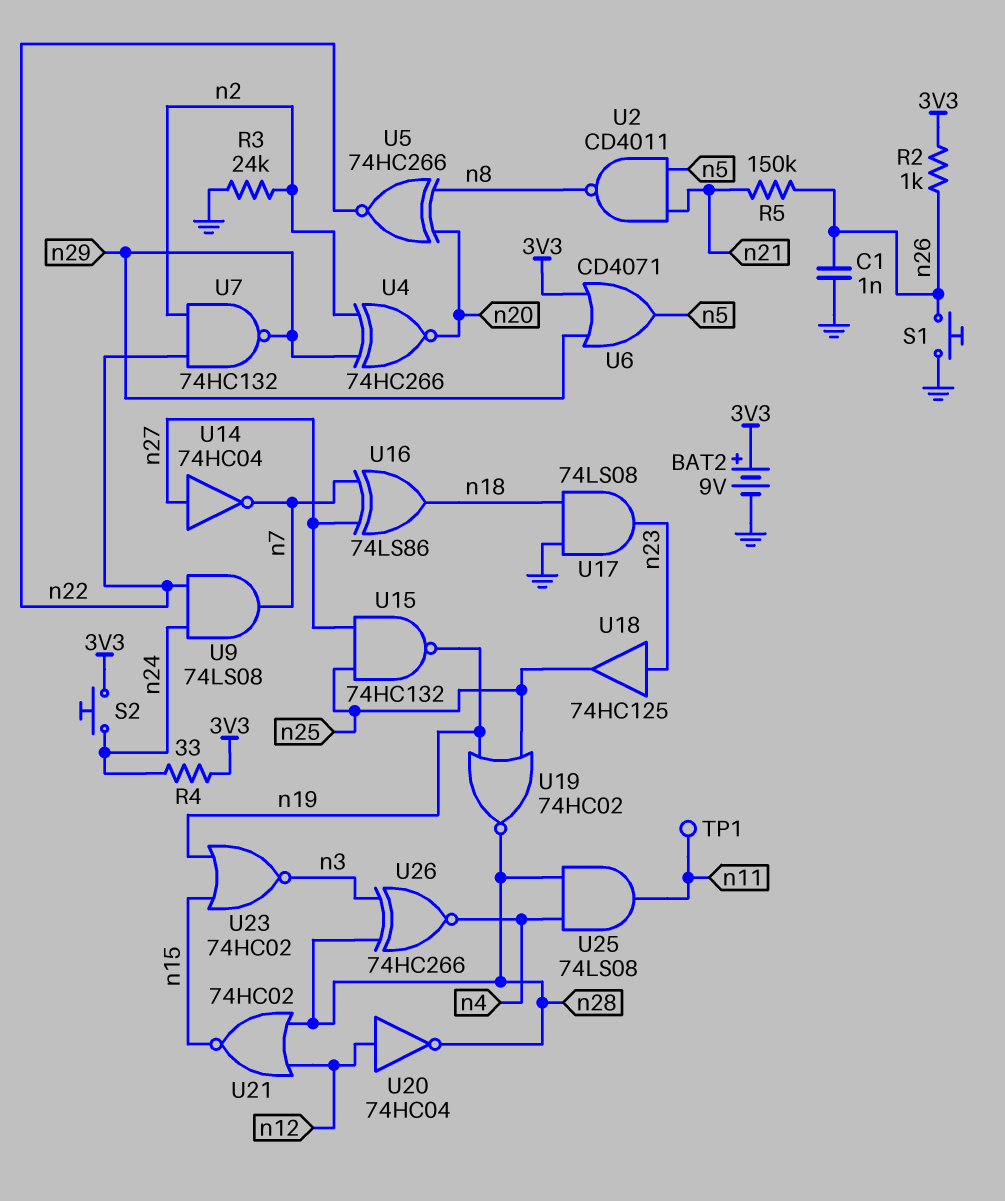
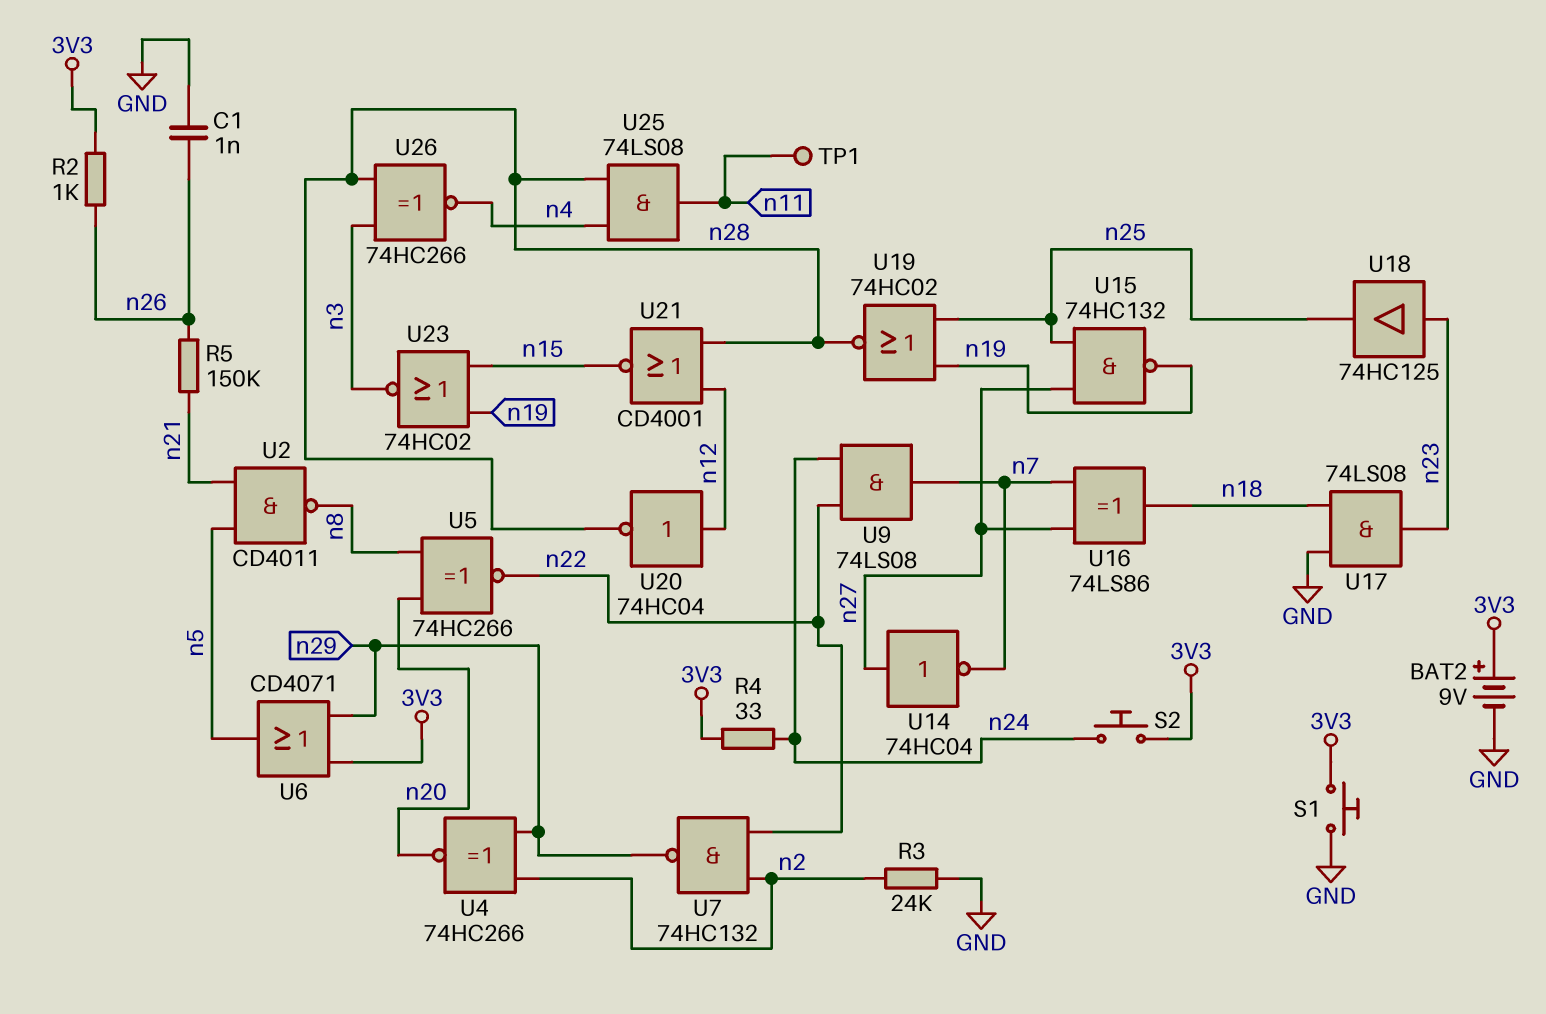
S1: button (GND, n26) -> button (3V3, GND)
U21: NOR 74HC02 (in n12, in n28, out n15) -> NOR CD4001 (in n12, in n28, out n15)

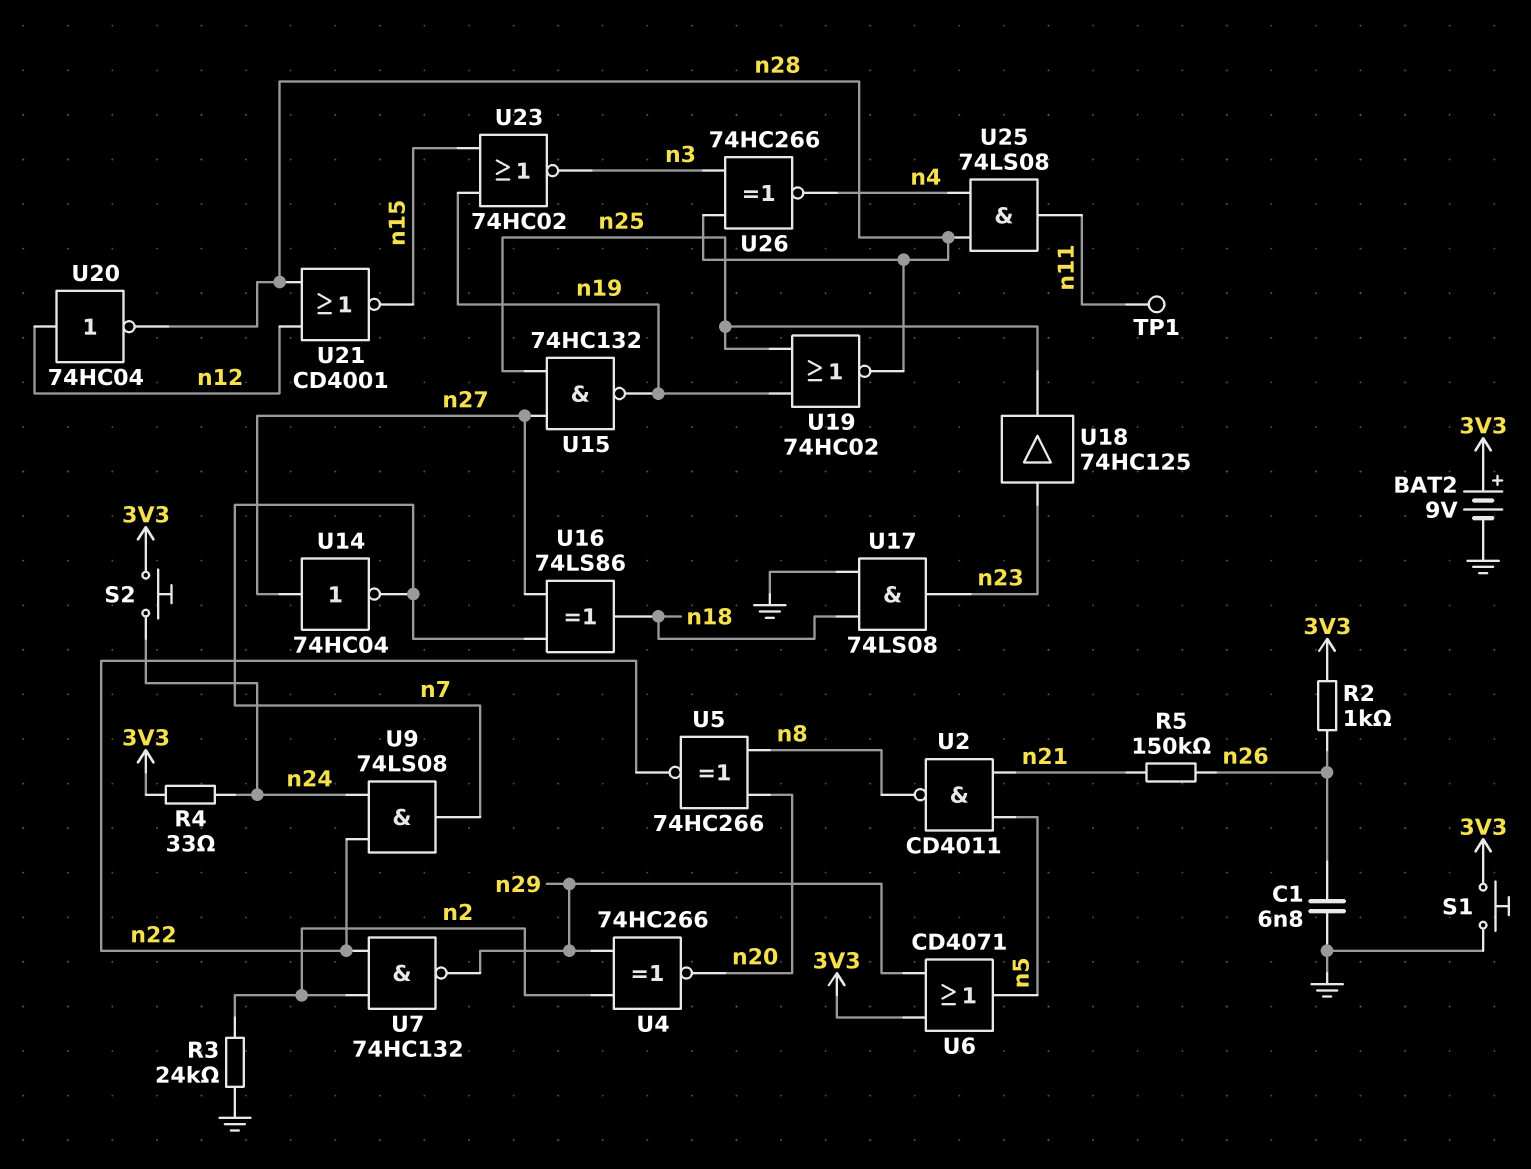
C1: 1nF (GND, n26) -> 6.8nF (GND, n26)

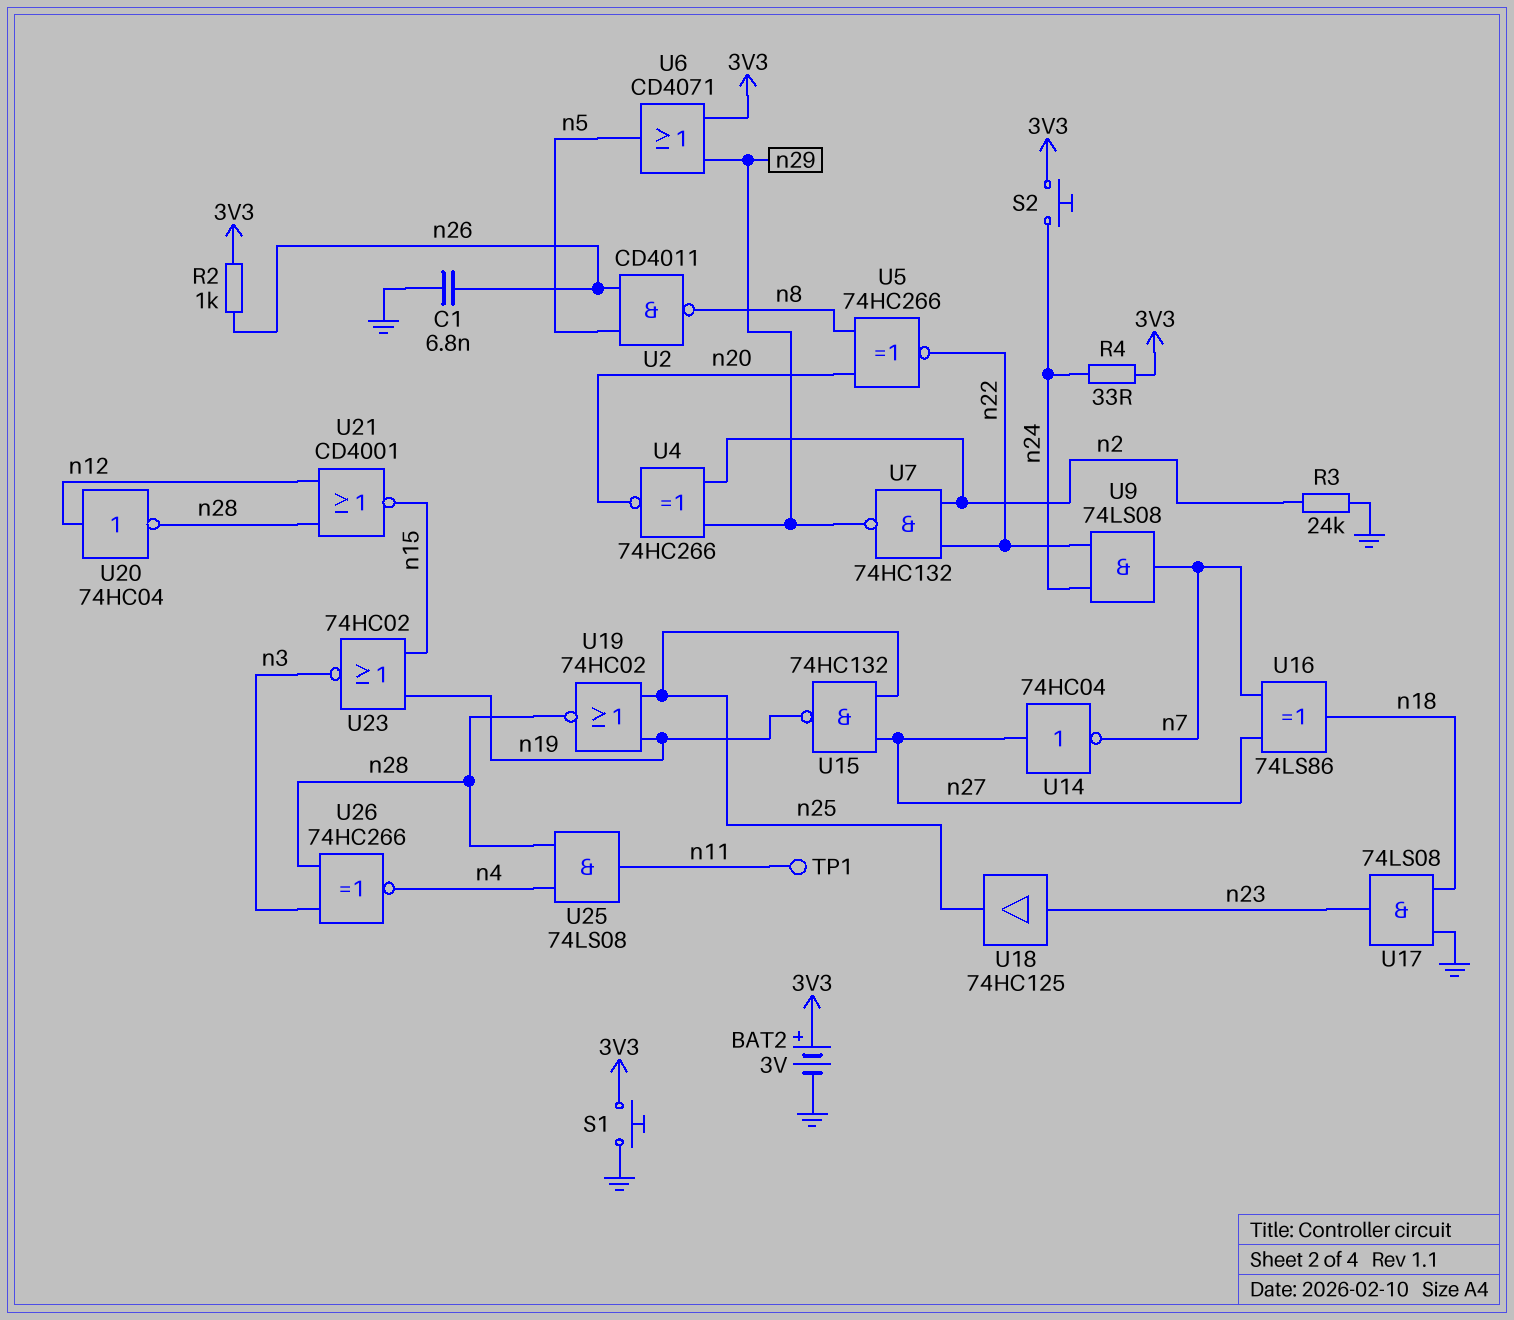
BAT2: 9V (plus 3V3, minus GND) -> 3V (plus 3V3, minus GND)
R5: 150k (n21, n26) -> none
U2: NAND CD4011 (in n5, in n21, out n8) -> NAND CD4011 (in n5, in n26, out n8)

